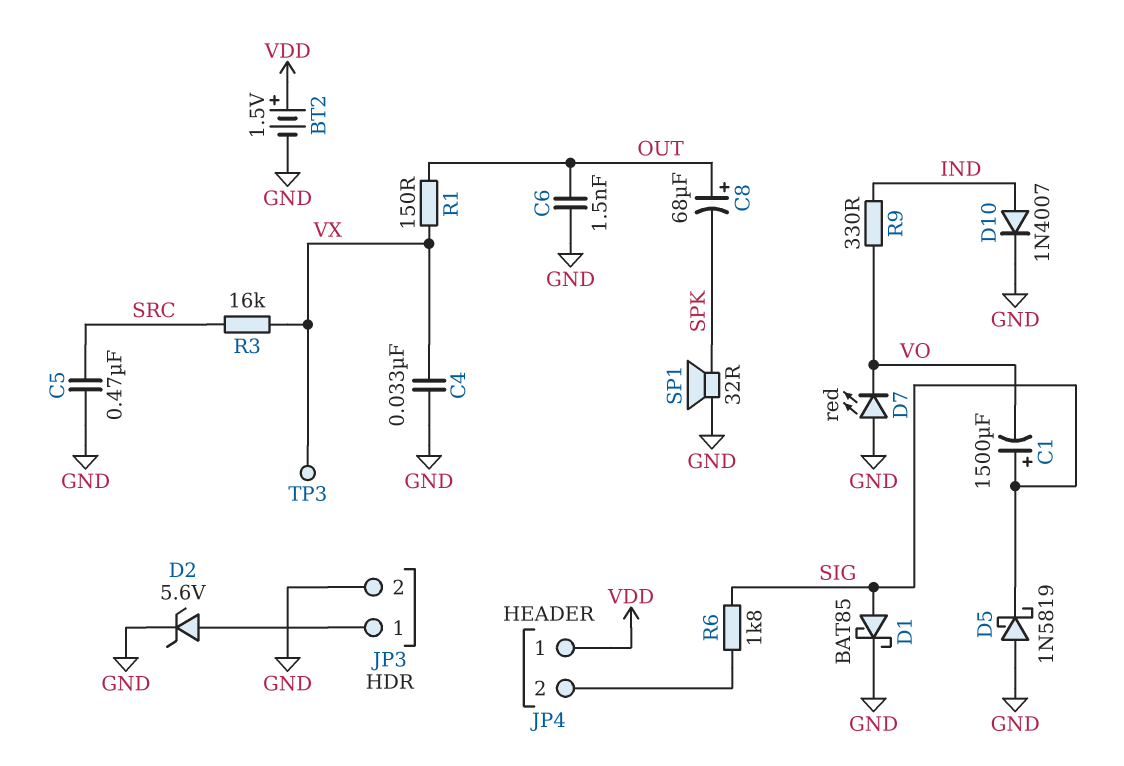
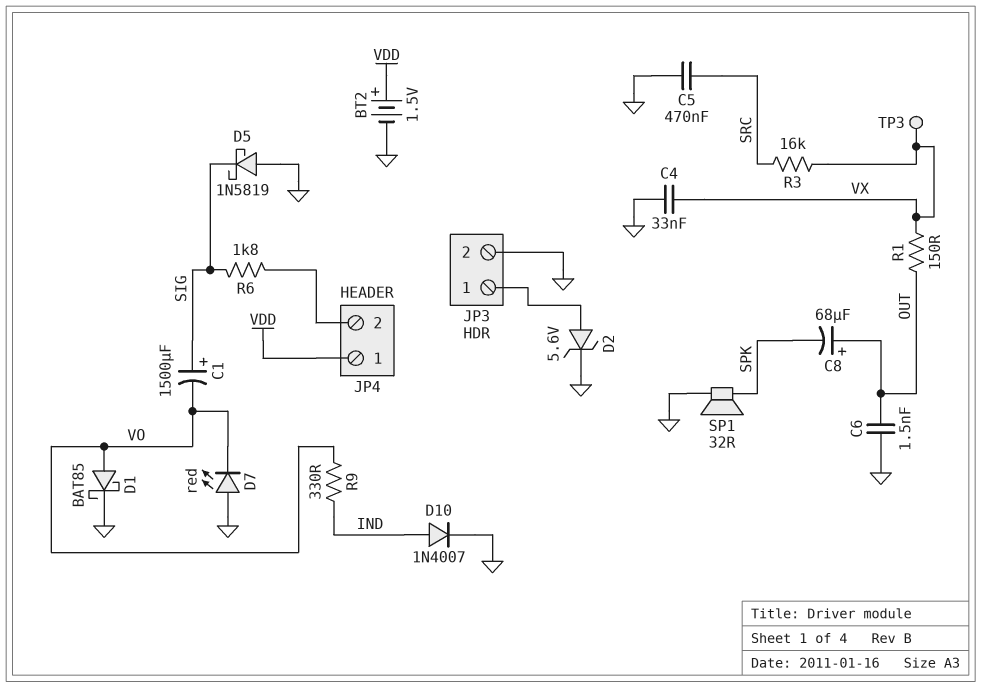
D1: schottky BAT85 (A SIG, K GND) -> schottky BAT85 (A VO, K GND)

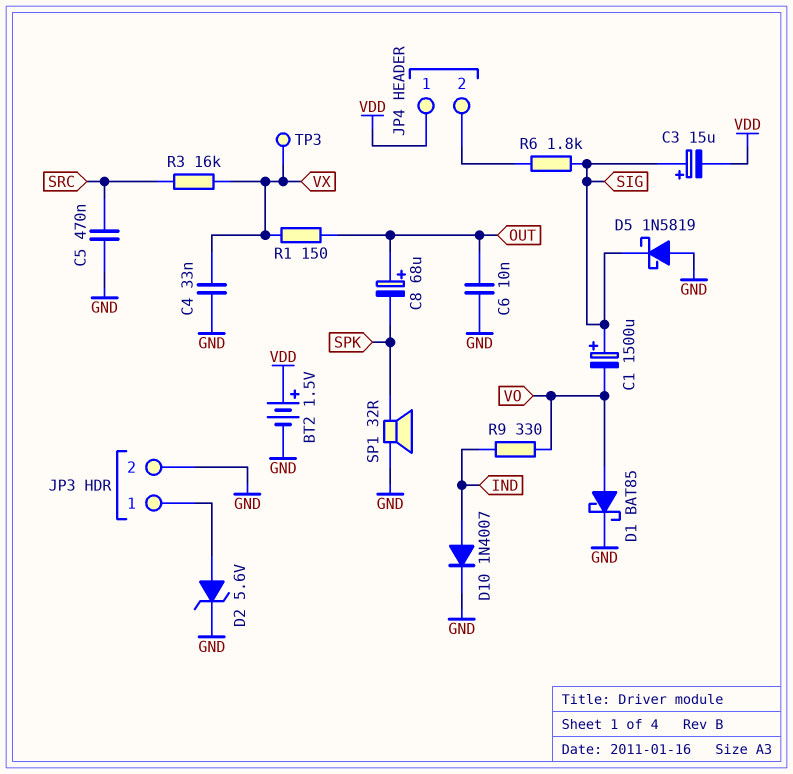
C3: none -> 15uF (plus SIG, minus VDD)
C6: 1.5nF (GND, OUT) -> 10nF (GND, OUT)
D7: LED red (A GND, K VO) -> none

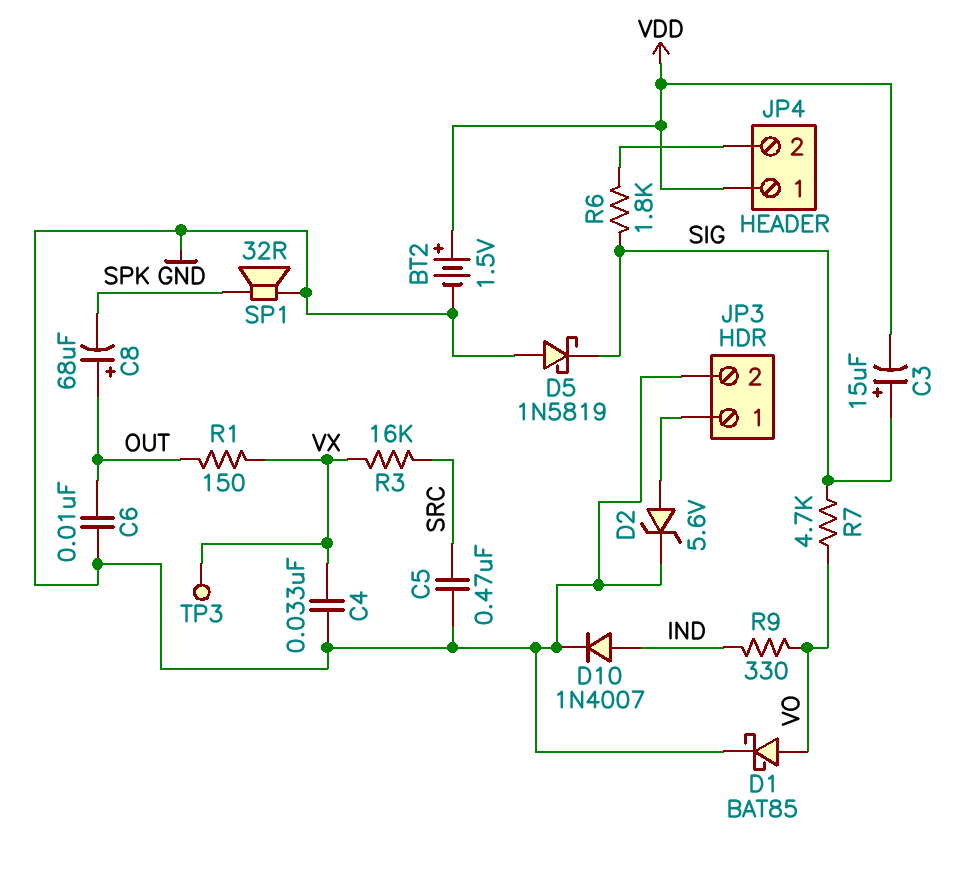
C1: 1500uF (plus SIG, minus VO) -> none
R7: none -> 4.7k (SIG, VO)

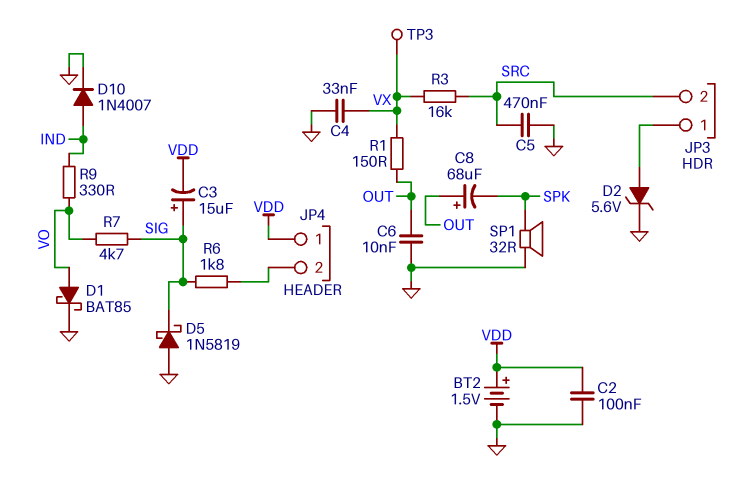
C2: none -> 100nF (GND, VDD)
JP3 pin 2: GND -> SRC

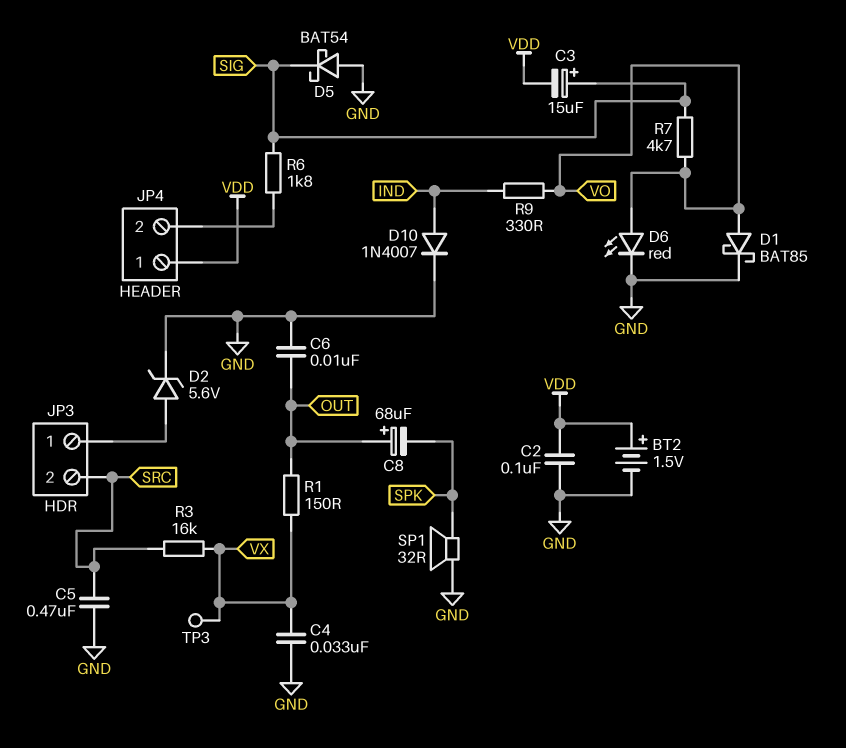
D5: schottky 1N5819 (A GND, K SIG) -> schottky BAT54 (A GND, K SIG)
D6: none -> LED red (A VO, K GND)

